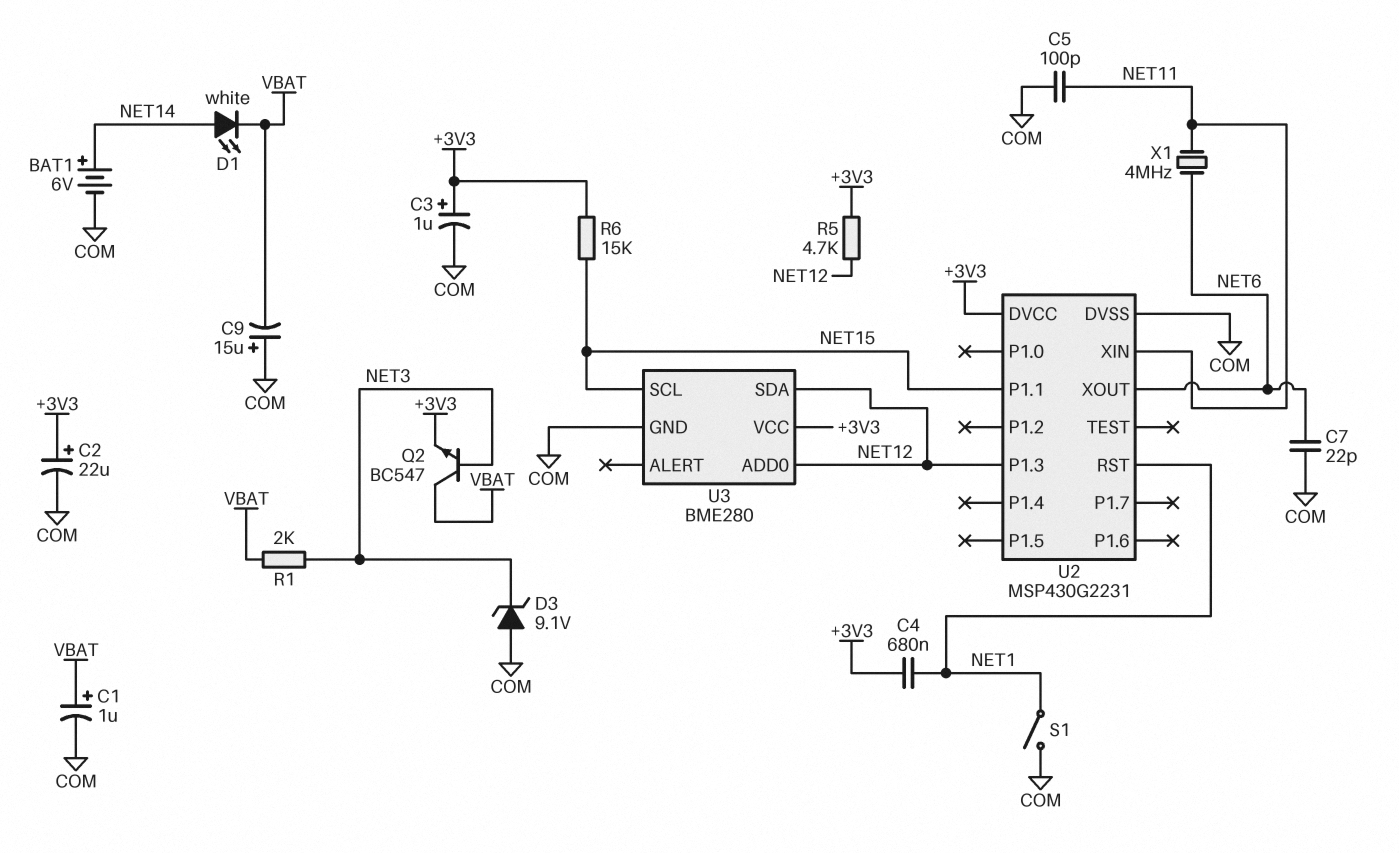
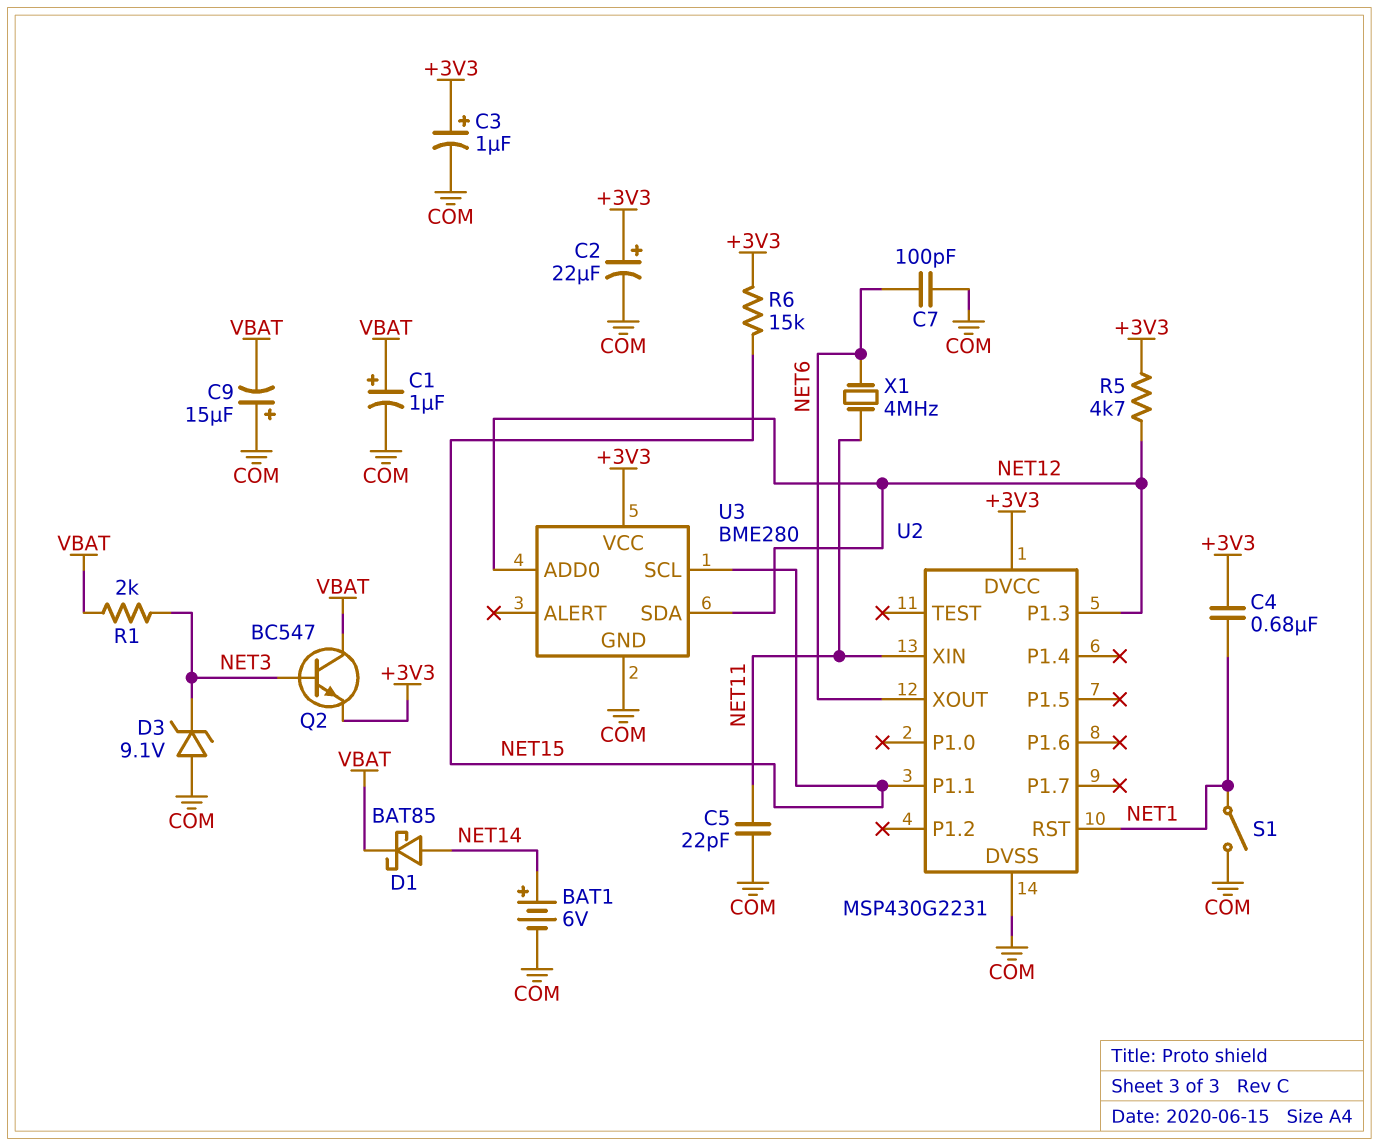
C5: 100pF (COM, NET11) -> 22pF (COM, NET11)
C7: 22pF (COM, NET6) -> 100pF (COM, NET6)
D1: LED white (A NET14, K VBAT) -> schottky BAT85 (A NET14, K VBAT)

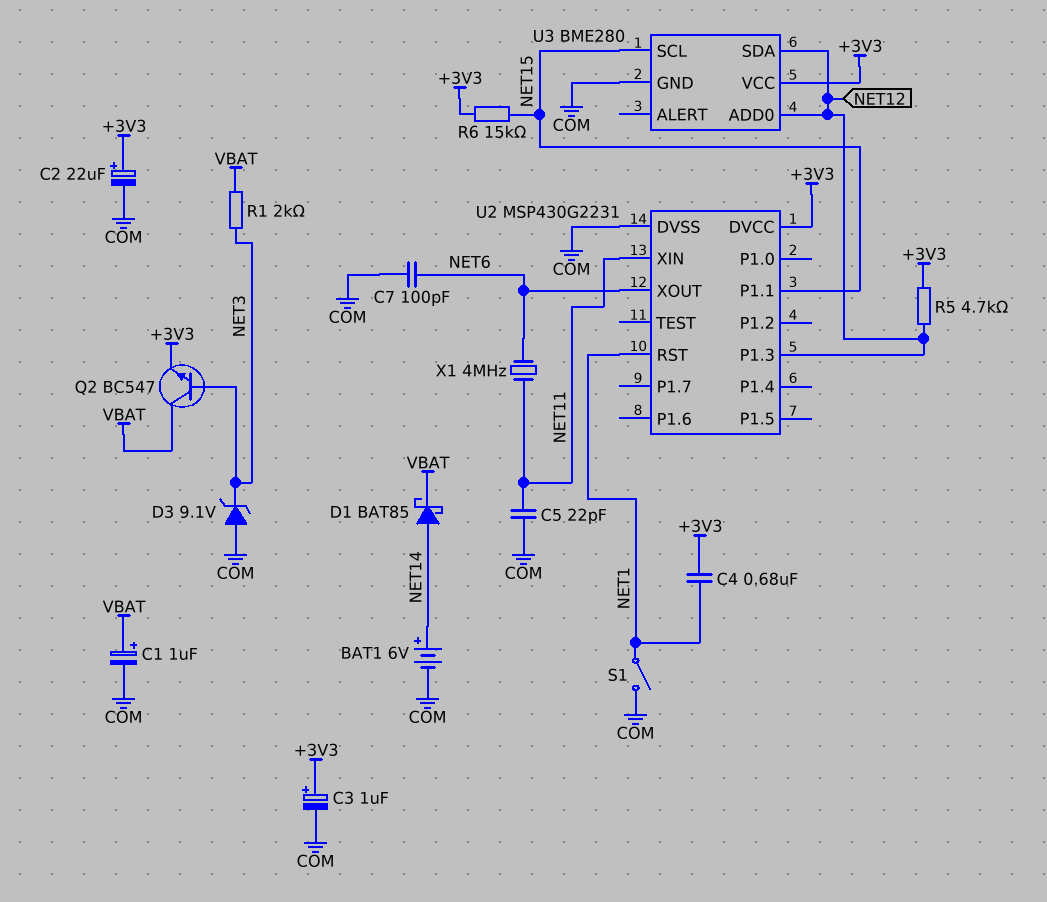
C9: 15uF (plus COM, minus VBAT) -> none

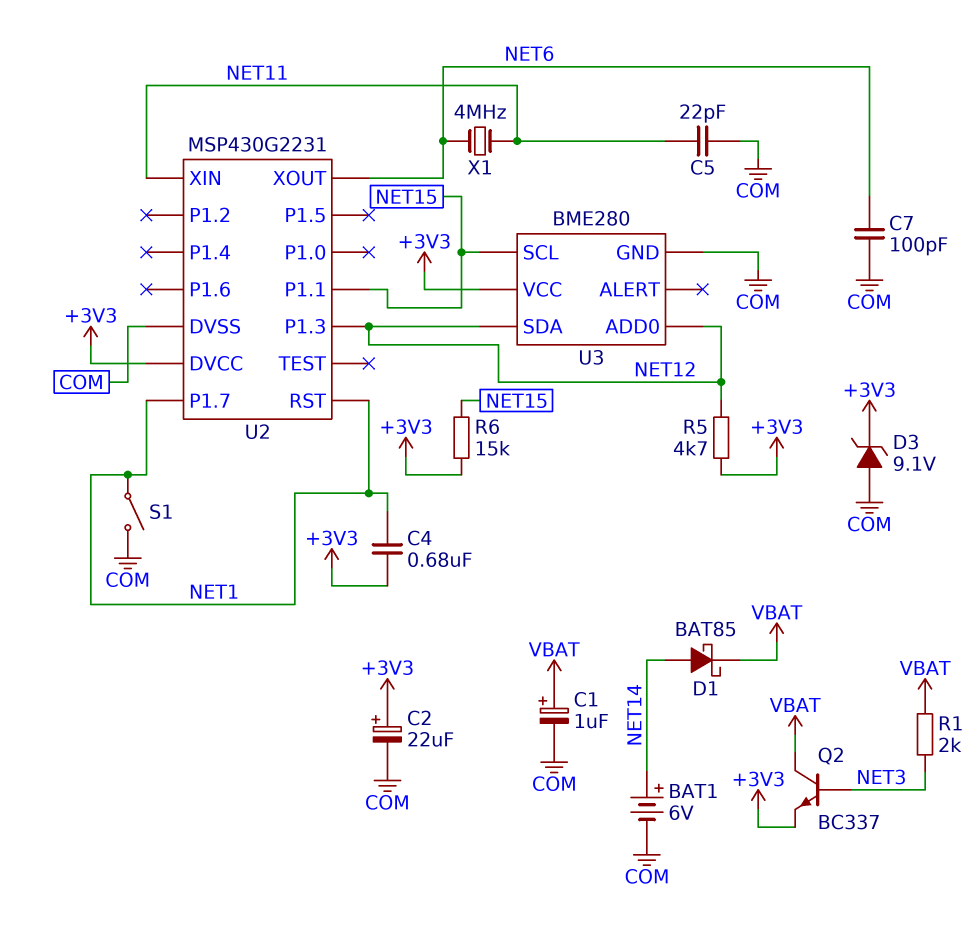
C3: 1uF (plus +3V3, minus COM) -> none
D3: zener 9.1V (A COM, K NET3) -> zener 9.1V (A COM, K +3V3)
Q2: NPN BC547 (B NET3, C VBAT, E +3V3) -> NPN BC337 (B NET3, C VBAT, E +3V3)
U2 pin P1.7: none -> NET1

